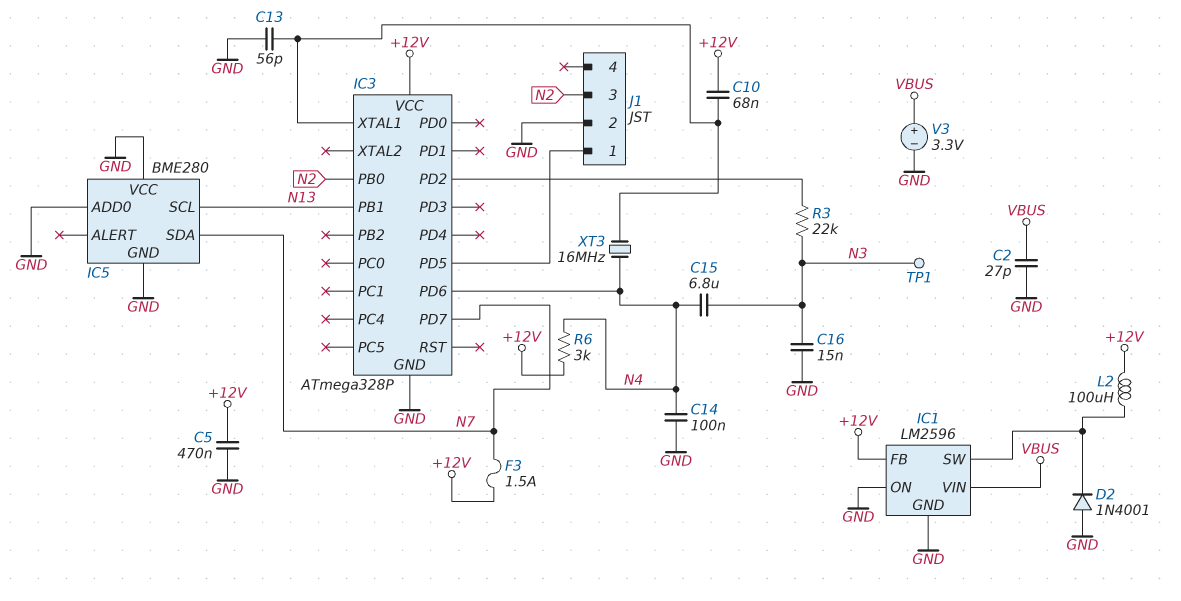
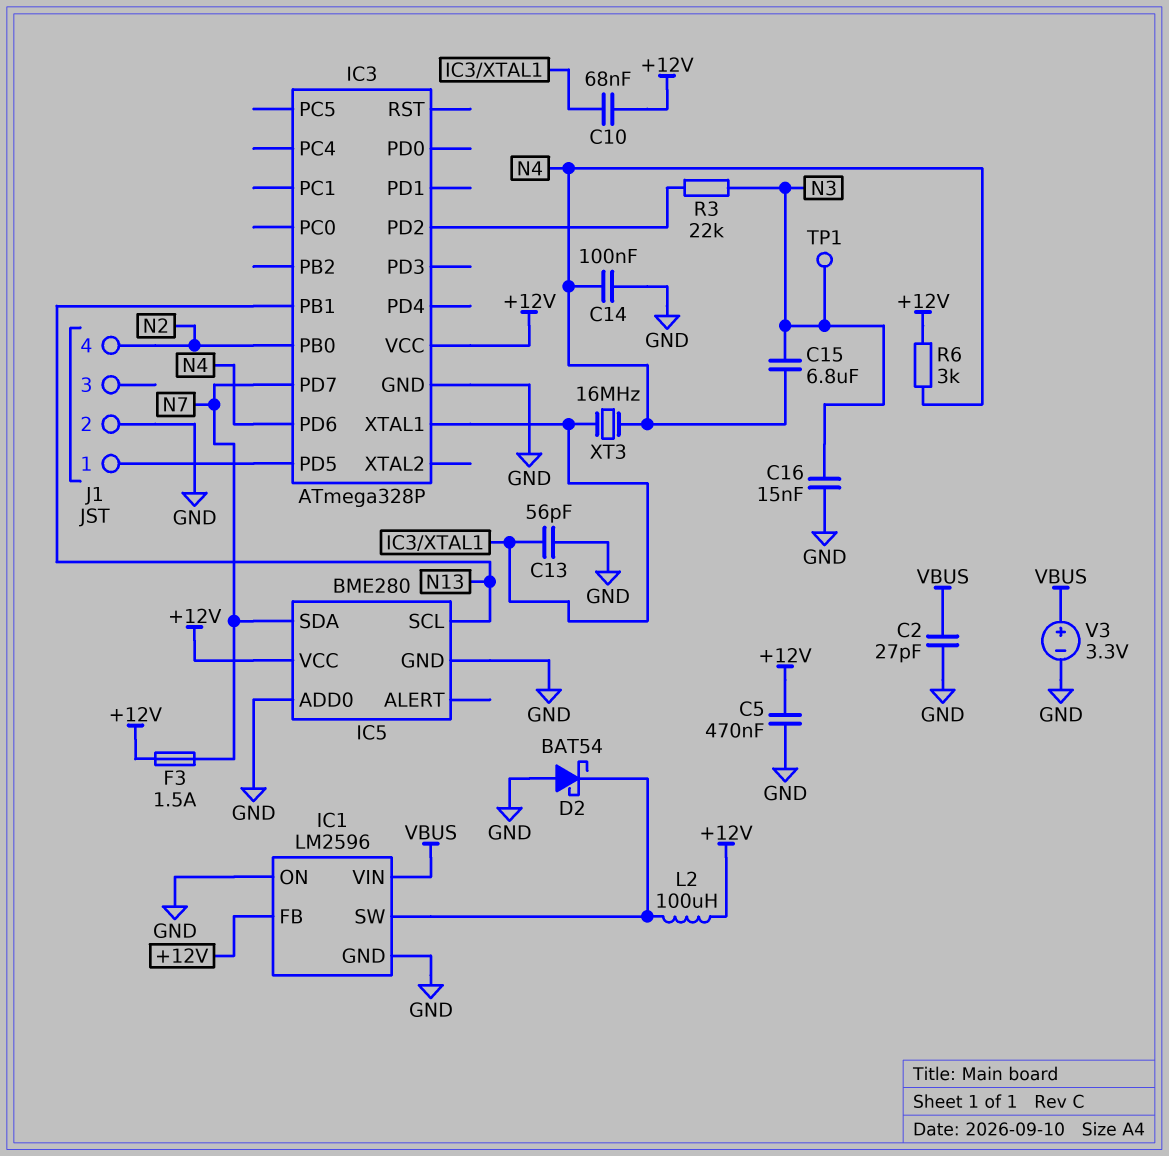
D2: diode 1N4001 (A GND, K IC1/SW) -> schottky BAT54 (A GND, K IC1/SW)
IC5 pin VCC: GND -> +12V
J1 pin 3: N2 -> none
J1 pin 4: none -> N2

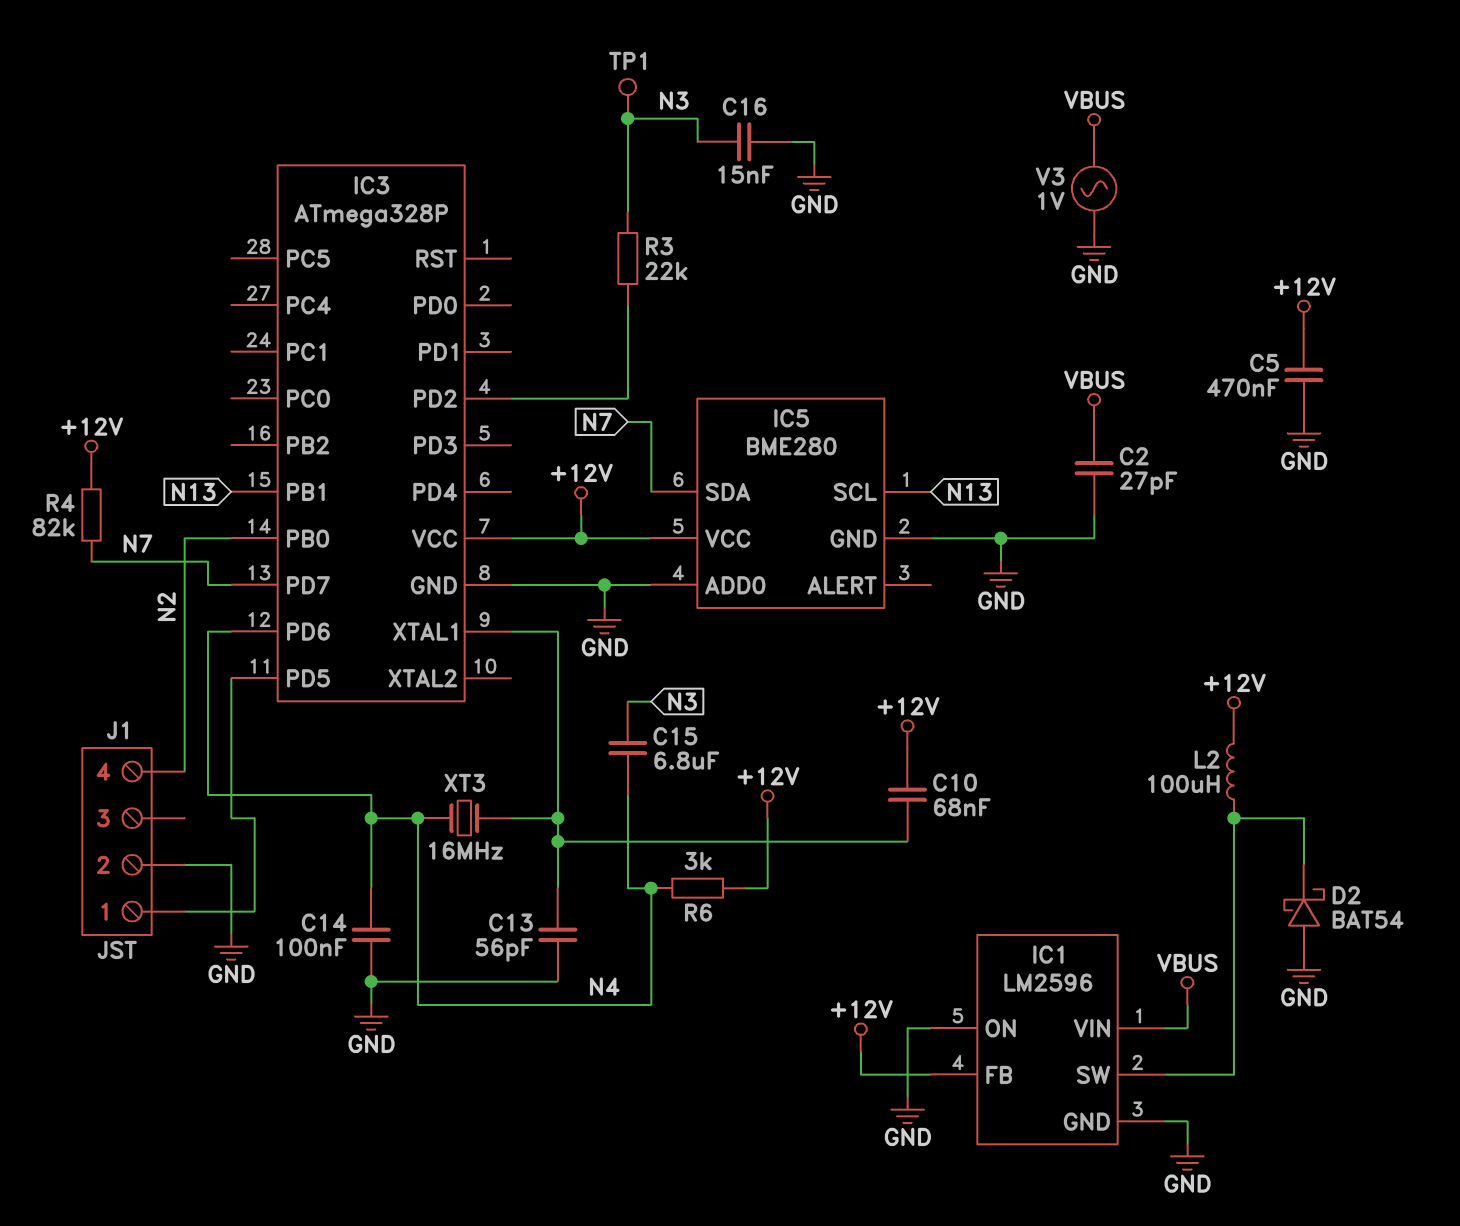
F3: 1.5A (+12V, N7) -> none
R4: none -> 82k (+12V, N7)
V3: 3.3V (plus VBUS, minus GND) -> AC 1V (GND, VBUS)

